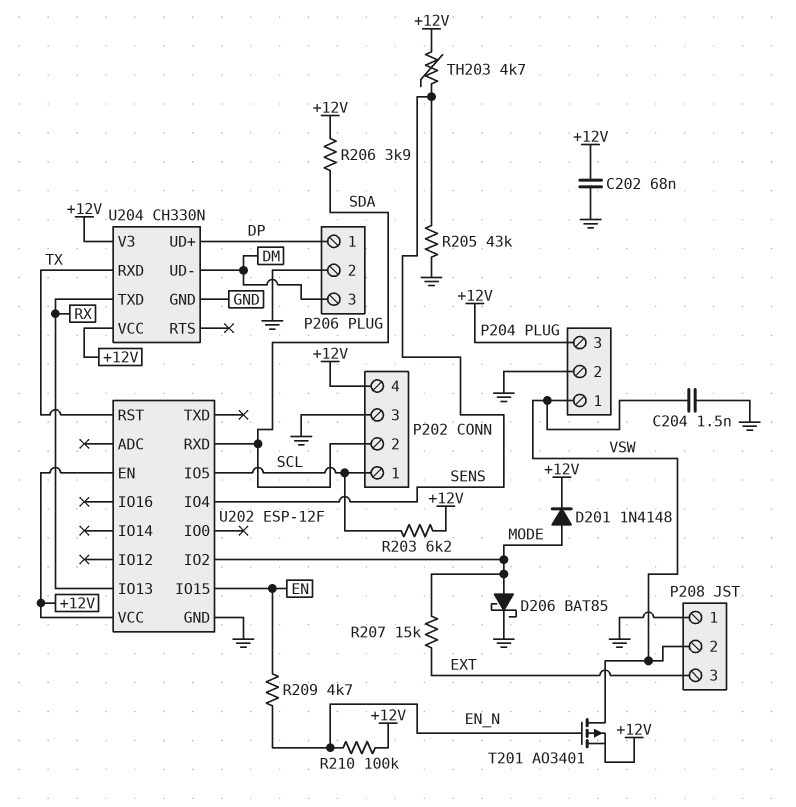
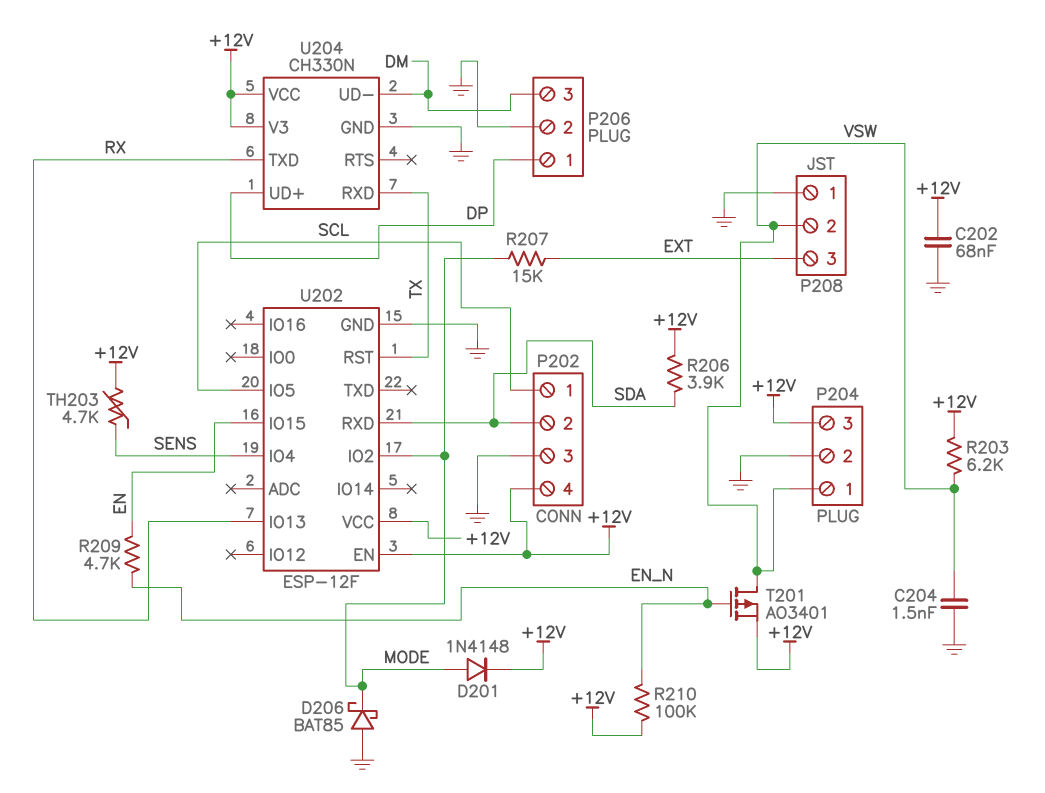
D206: schottky BAT85 (A MODE, K GND) -> schottky BAT85 (A GND, K MODE)
R203: 6.2k (+12V, SCL) -> 6.2k (+12V, VSW)
R205: 43k (GND, SENS) -> none

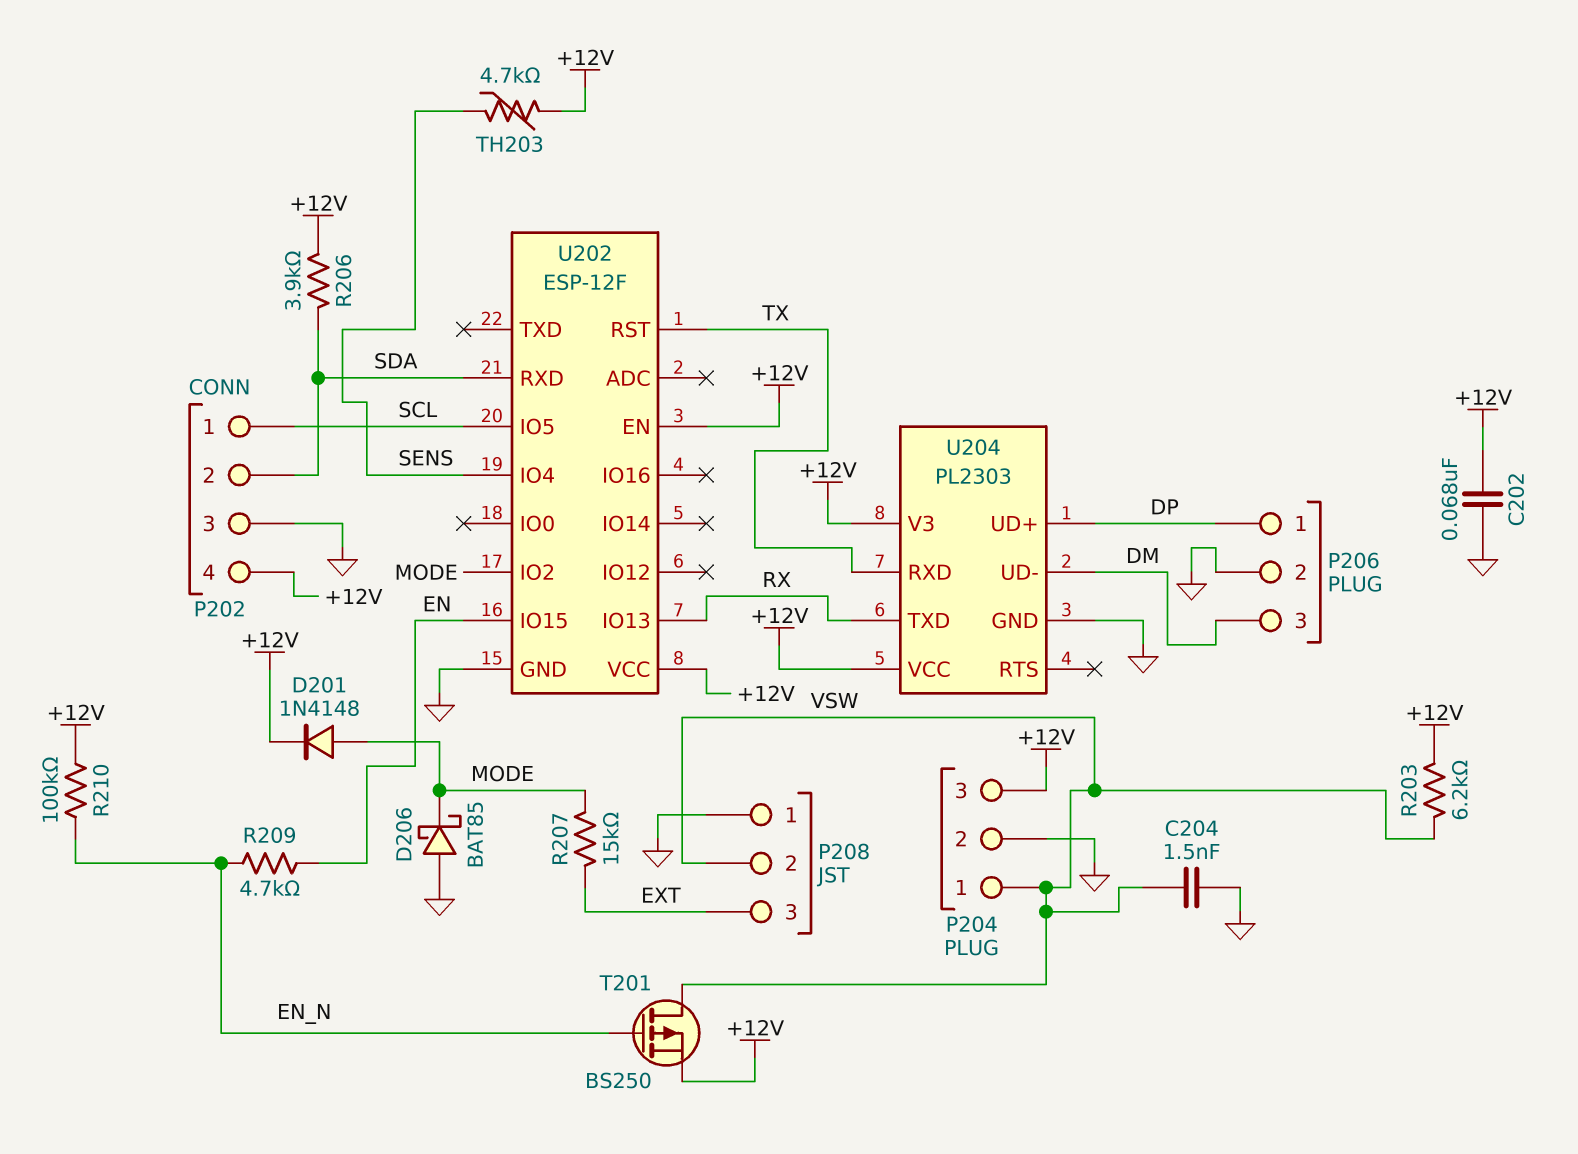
T201: PMOS AO3401 (G EN_N, D VSW, S +12V) -> PMOS BS250 (G EN_N, D VSW, S +12V)
U204: CH330N -> PL2303

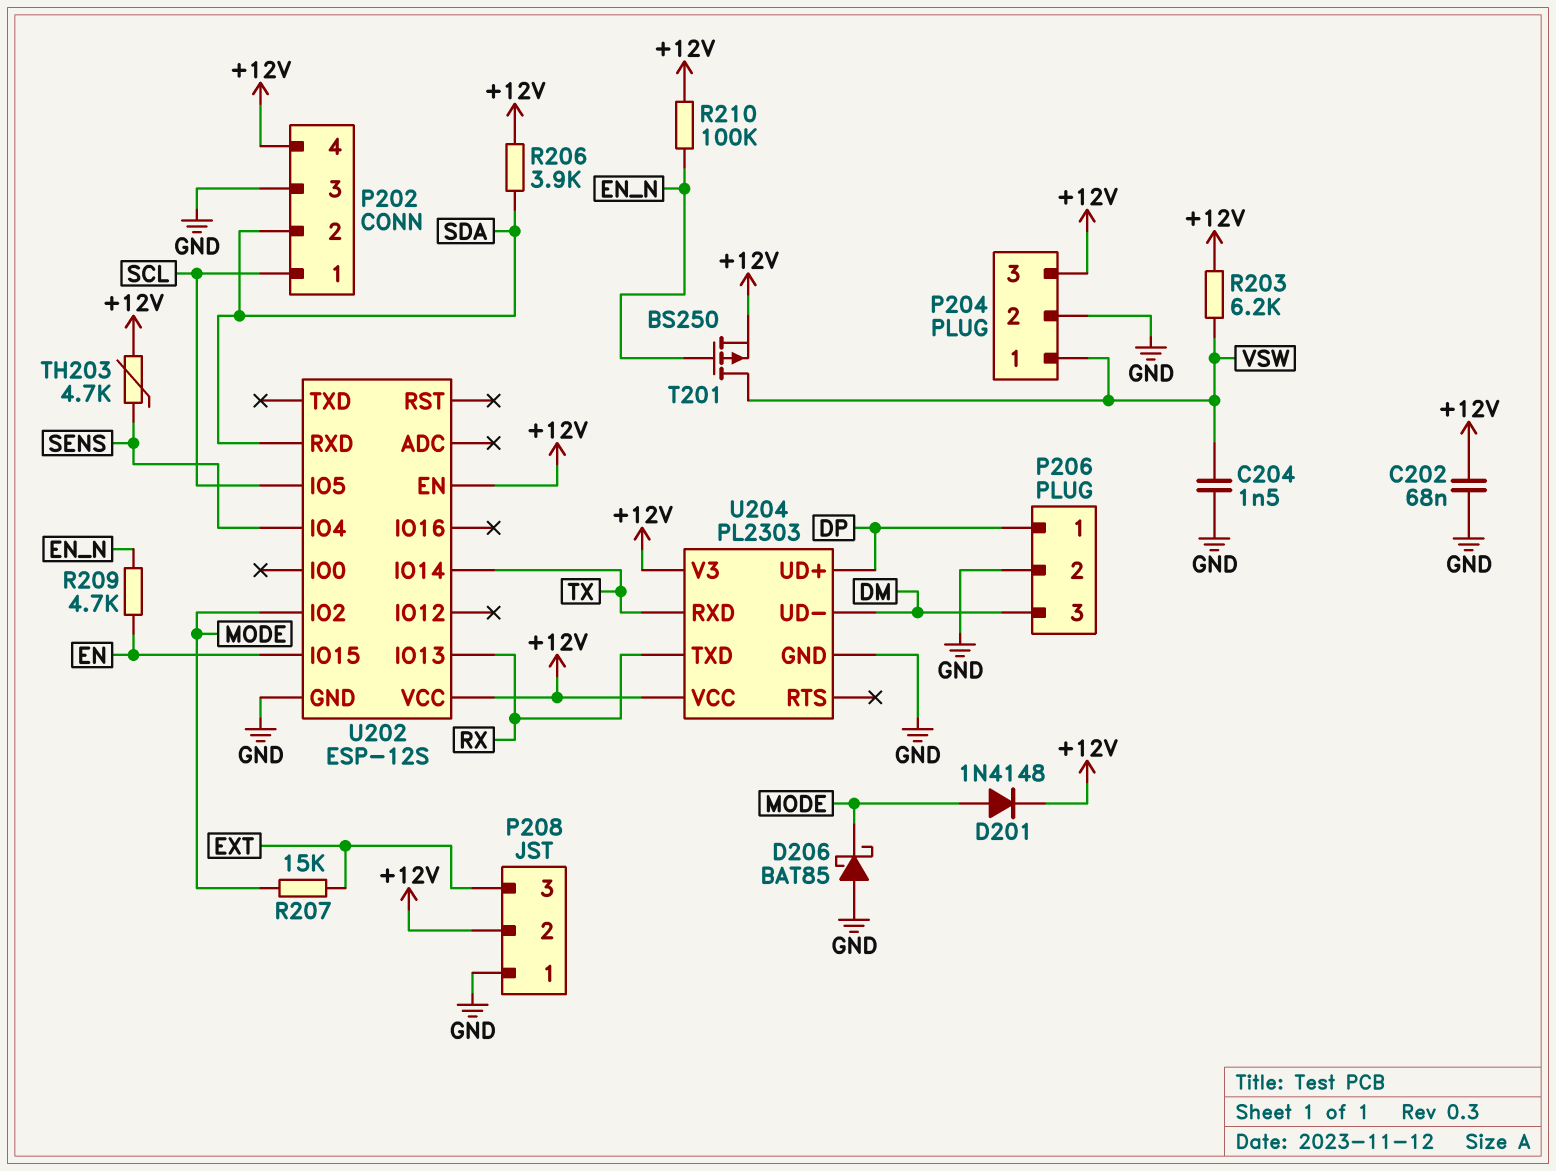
P208 pin 2: VSW -> +12V
U202: ESP-12F -> ESP-12S
U202 pin IO14: none -> TX
U202 pin RST: TX -> none

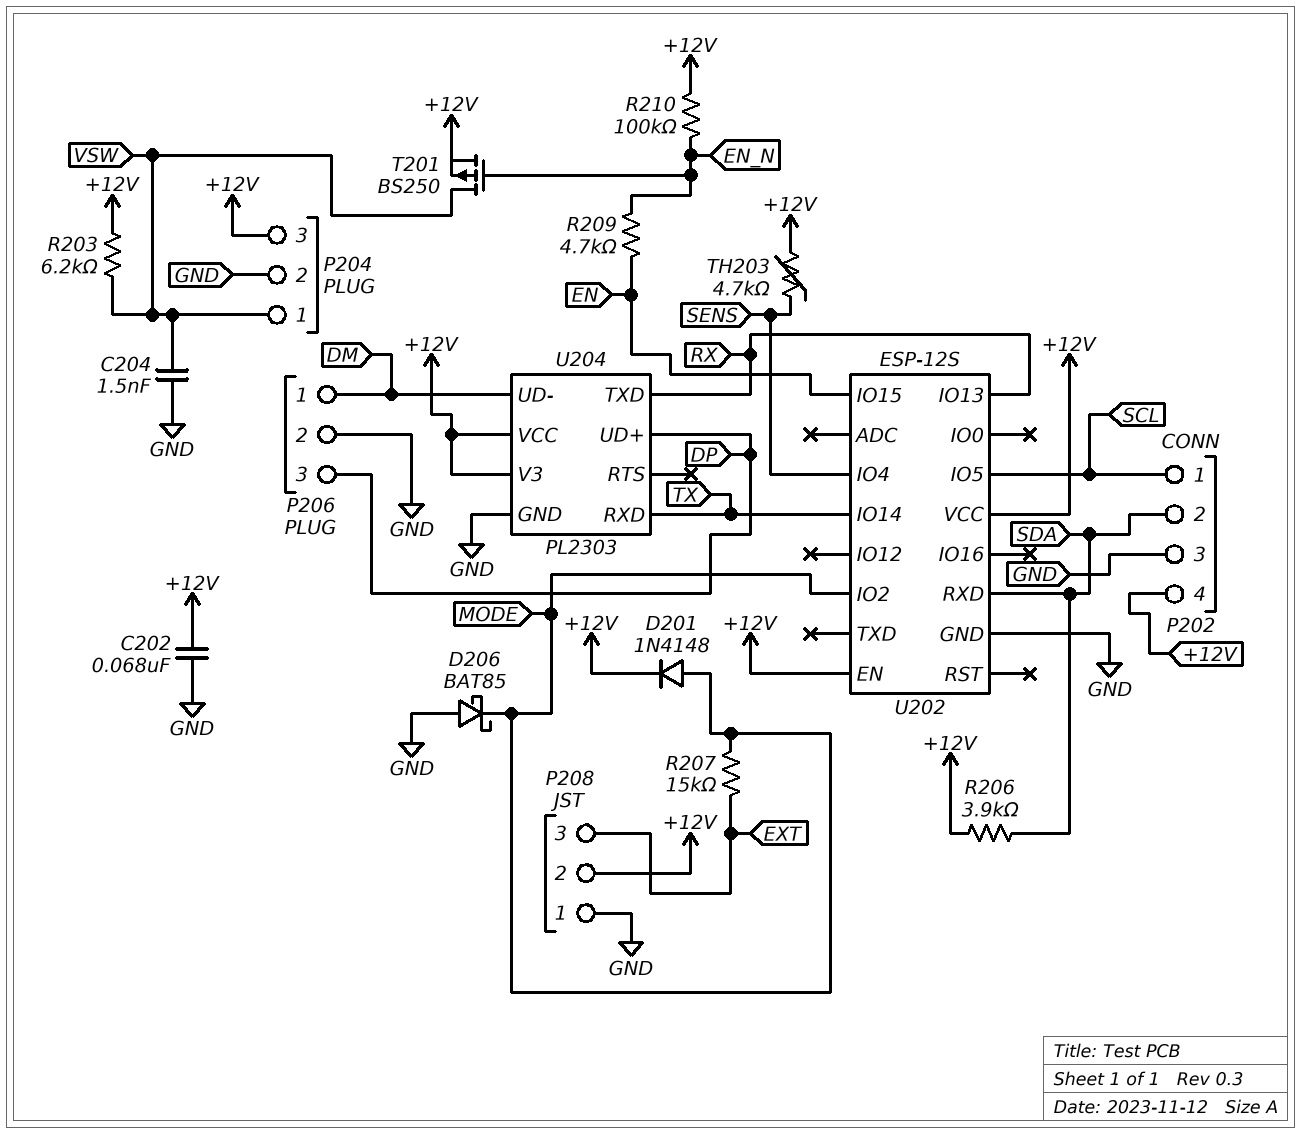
P206 pin 1: DP -> DM
P206 pin 3: DM -> DP

